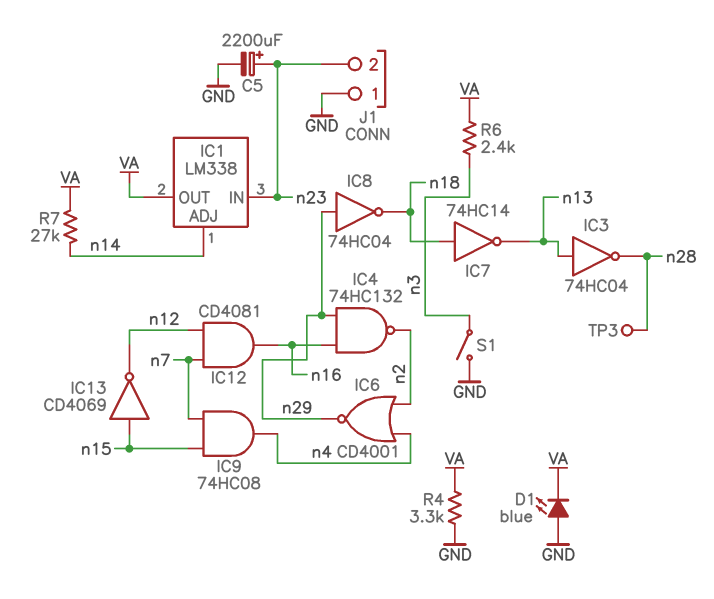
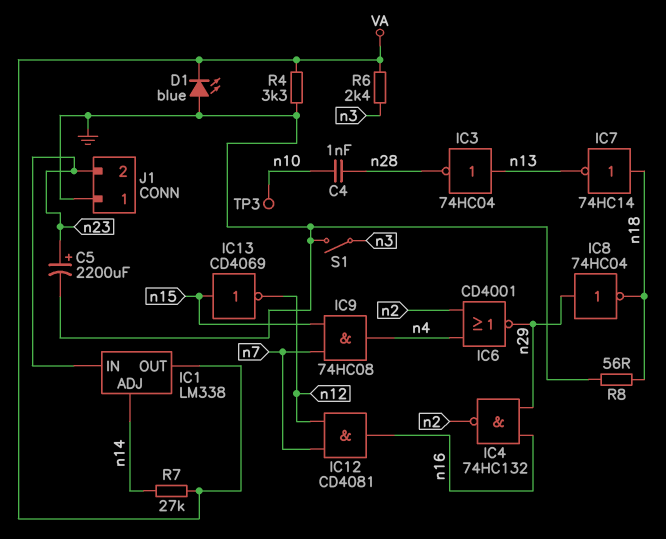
C4: none -> 1nF (n10, n28)
R8: none -> 56 (GND, n18)
TP3: test point (n28) -> test point (n10)

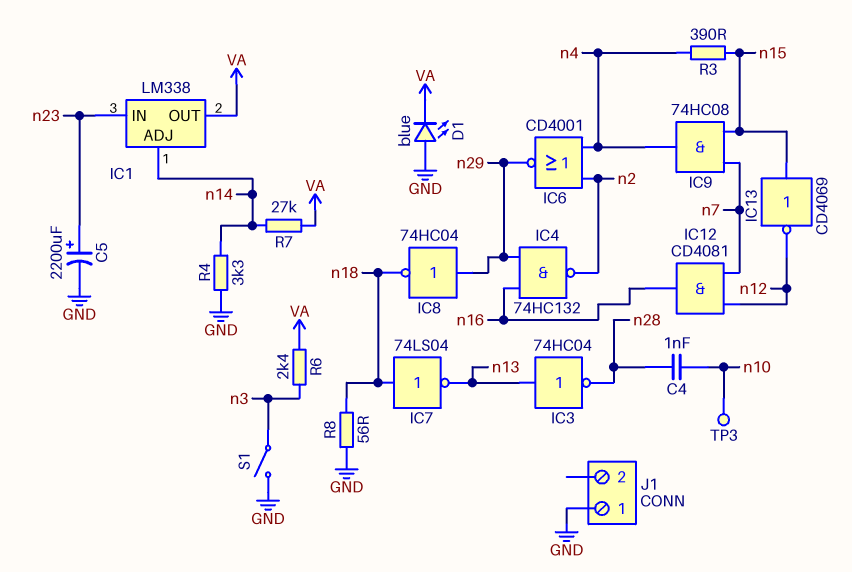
IC7: NOT 74HC14 (in n18, out n13) -> NOT 74LS04 (in n18, out n13)
J1 pin 2: n23 -> none
R3: none -> 390 (n4, n15)
R4: 3.3k (GND, VA) -> 3.3k (GND, n14)

